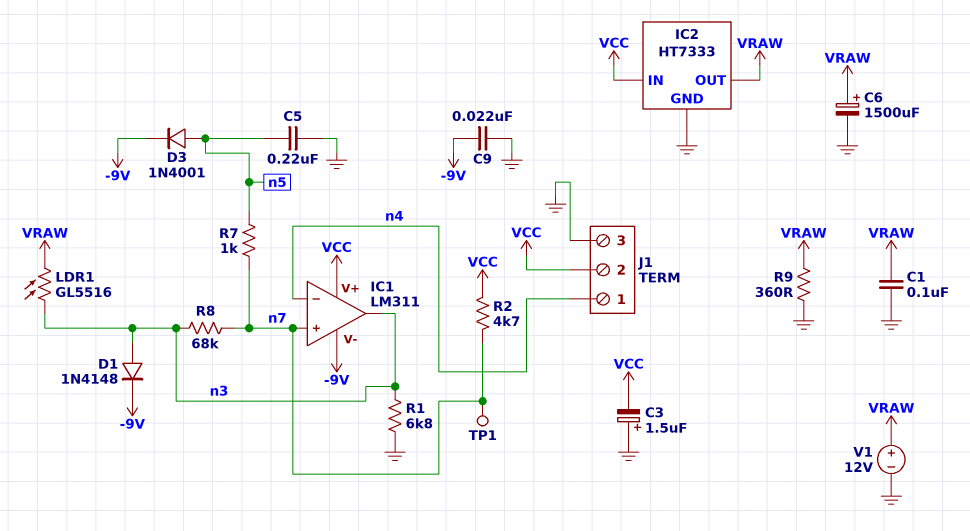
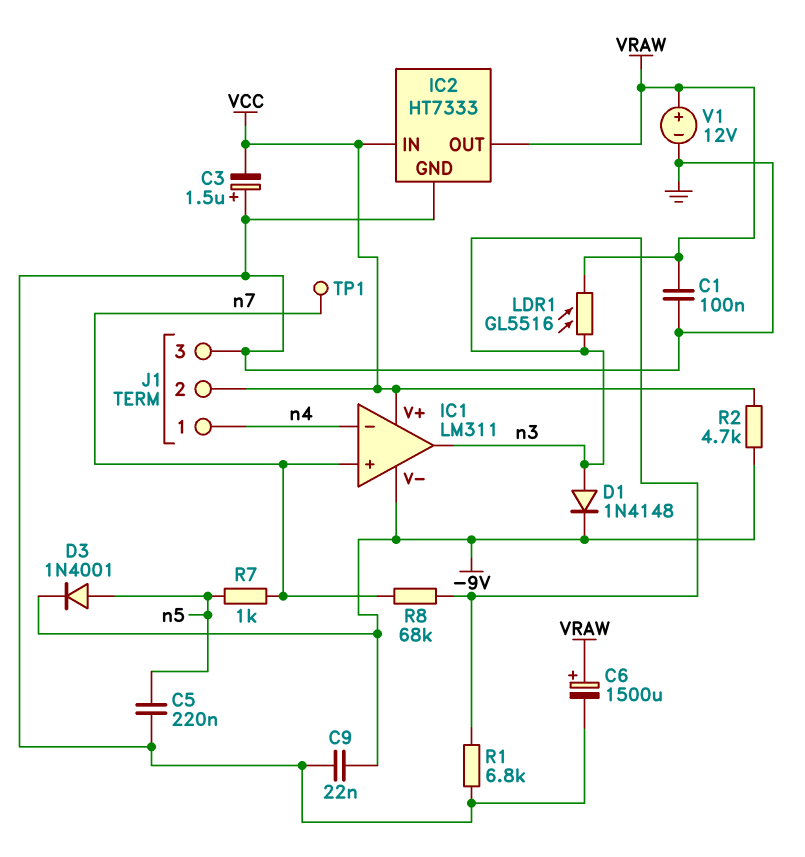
R2: 4.7k (VCC, n7) -> 4.7k (-9V, VCC)
R9: 360 (GND, VRAW) -> none

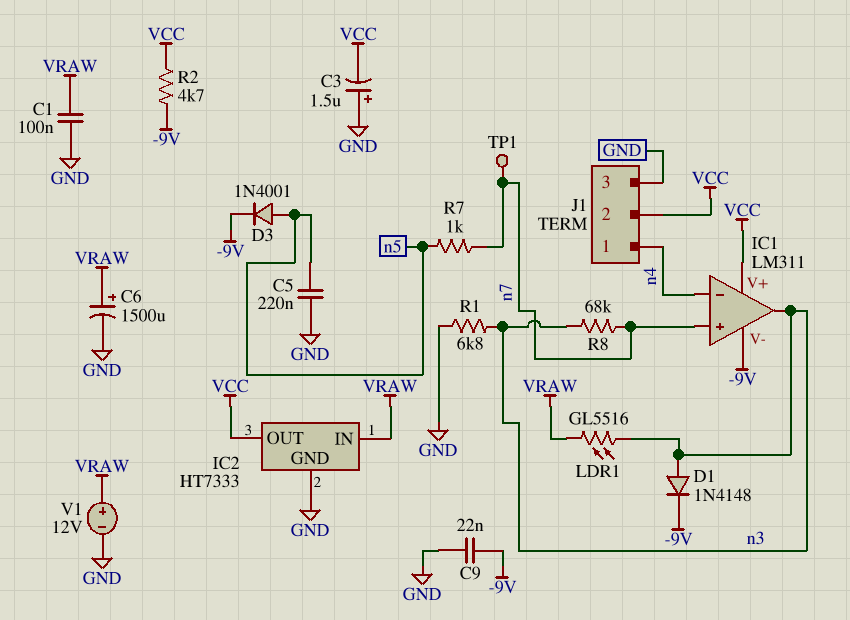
IC2 pin IN: VCC -> VRAW
IC2 pin OUT: VRAW -> VCC

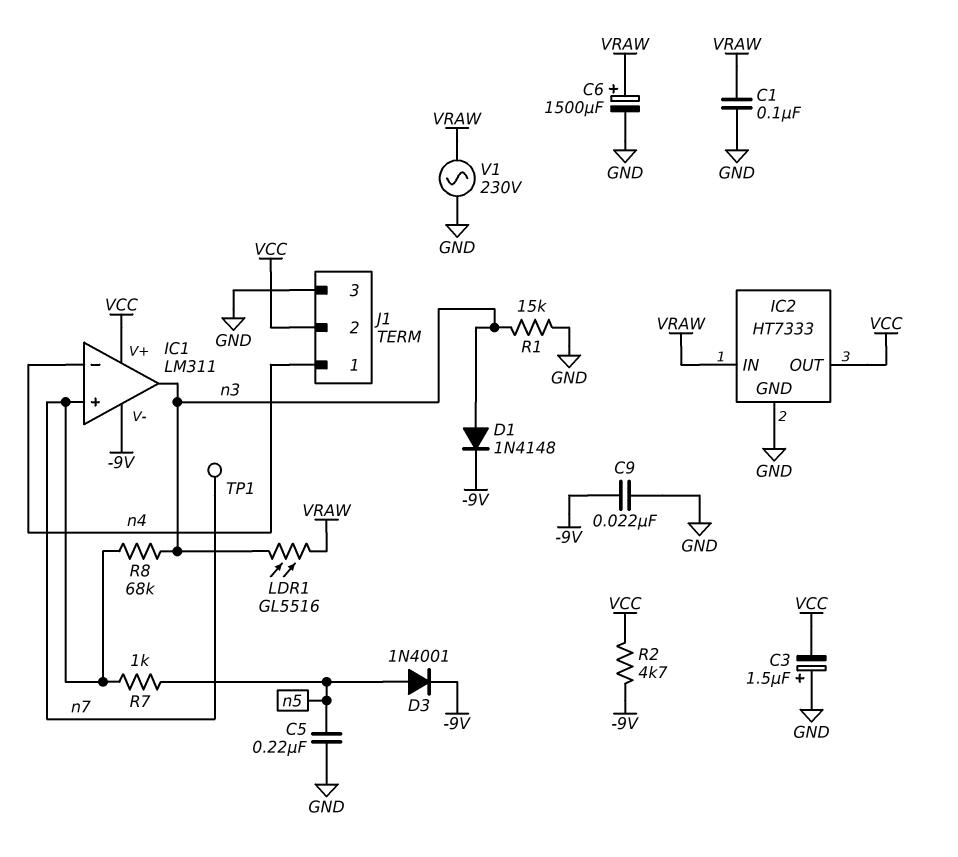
R1: 6.8k (GND, n3) -> 15k (GND, n3)
V1: 12V (plus VRAW, minus GND) -> AC 230V (GND, VRAW)

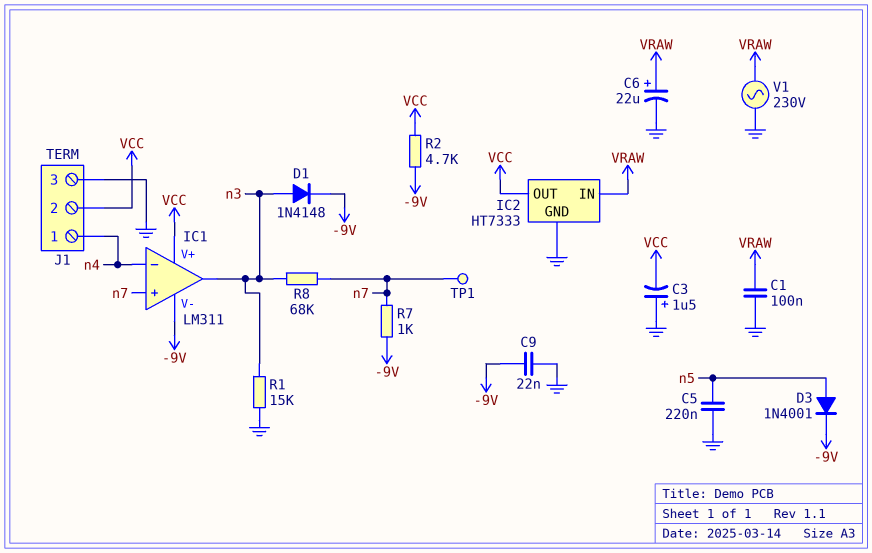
C6: 1500uF (plus VRAW, minus GND) -> 22uF (plus VRAW, minus GND)
LDR1: GL5516 (VRAW, n3) -> none
R7: 1k (n5, n7) -> 1k (-9V, n7)

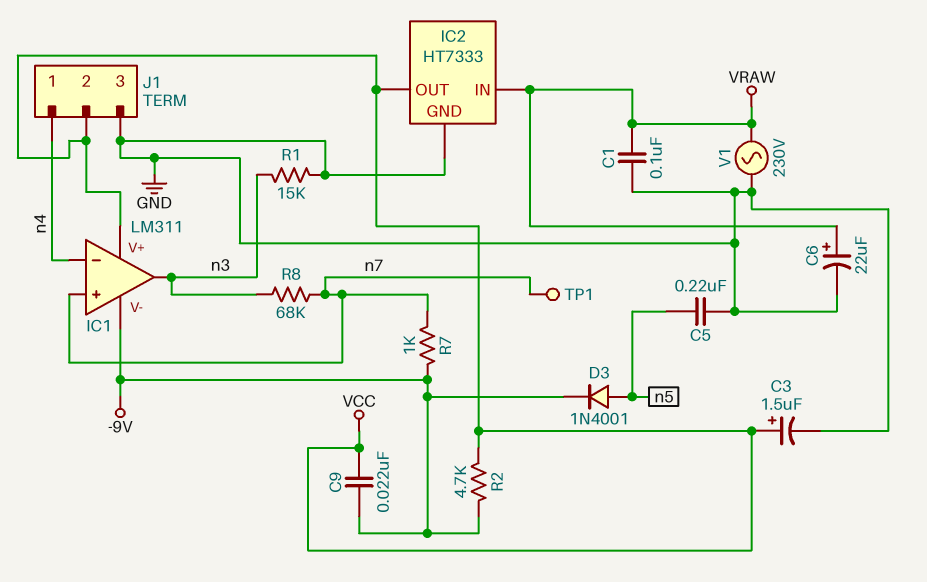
C3: 1.5uF (plus GND, minus VCC) -> 1.5uF (plus VCC, minus GND)
C9: 22nF (-9V, GND) -> 22nF (-9V, VCC)
D1: diode 1N4148 (A n3, K -9V) -> none

